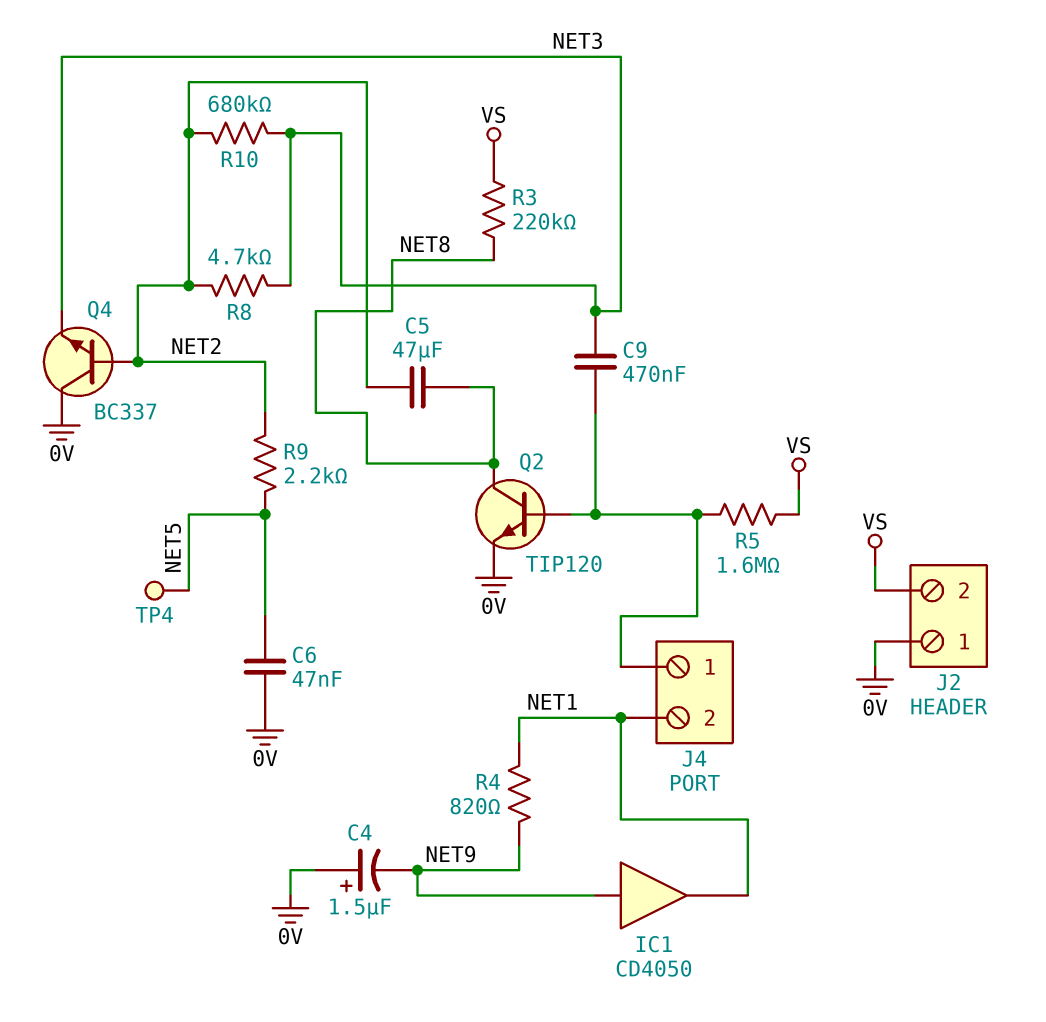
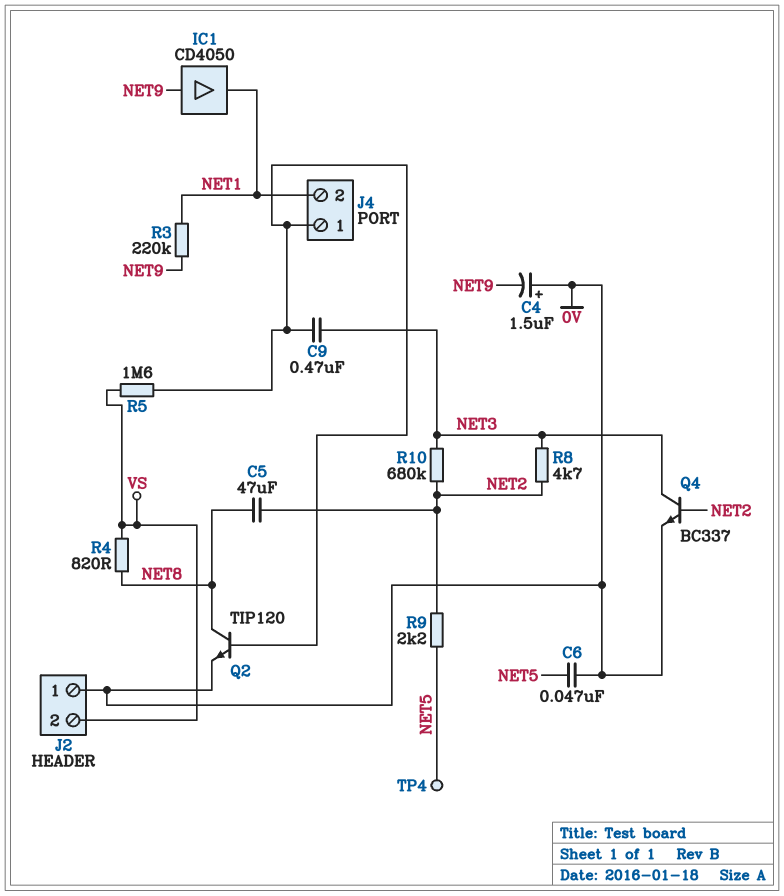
Q4: NPN BC337 (B NET2, C 0V, E NET3) -> NPN BC337 (B NET2, C NET3, E 0V)
R3: 220k (NET8, VS) -> 220k (NET1, NET9)
R4: 820 (NET1, NET9) -> 820 (NET8, VS)

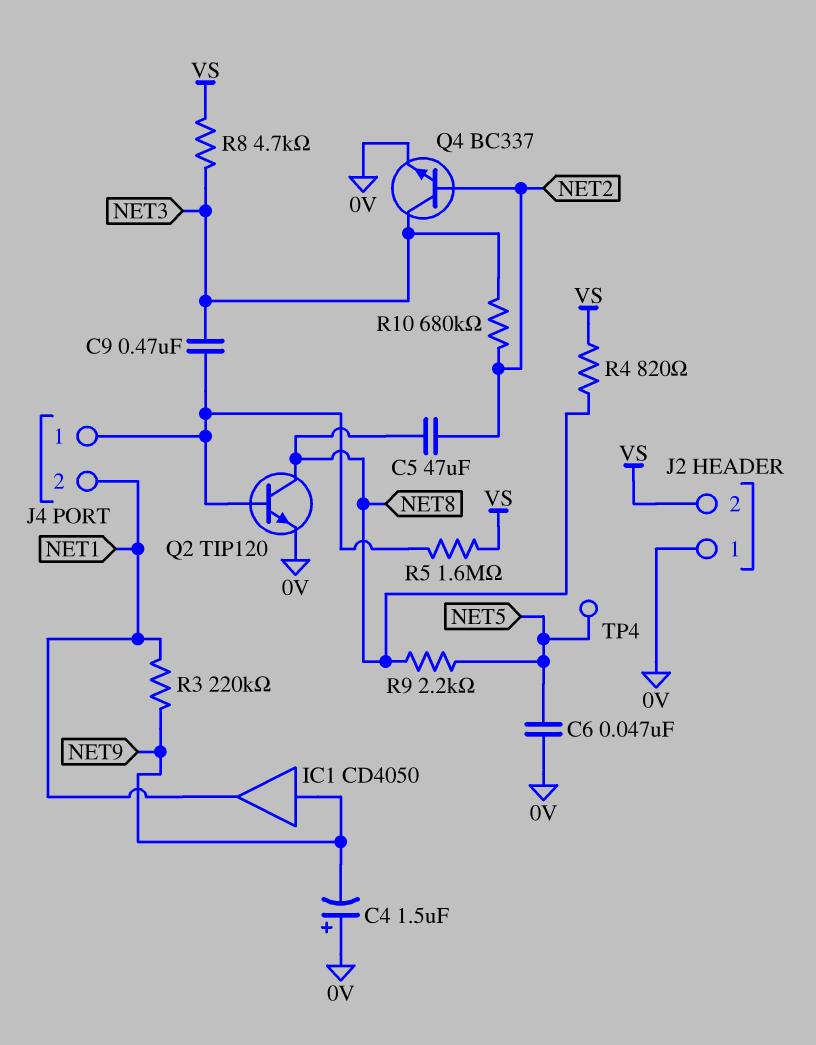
R8: 4.7k (NET2, NET3) -> 4.7k (NET3, VS)
R9: 2.2k (NET2, NET5) -> 2.2k (NET5, NET8)

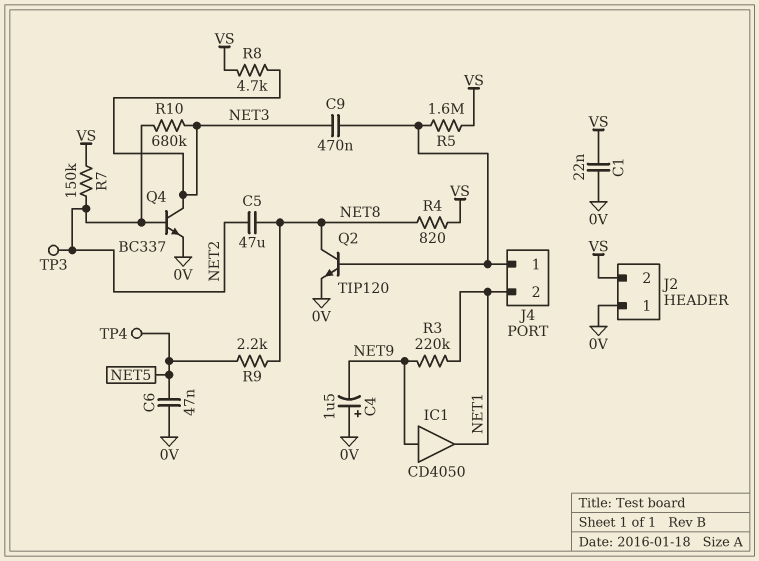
C1: none -> 22nF (0V, VS)
R7: none -> 150k (NET2, VS)
TP3: none -> test point (NET2)

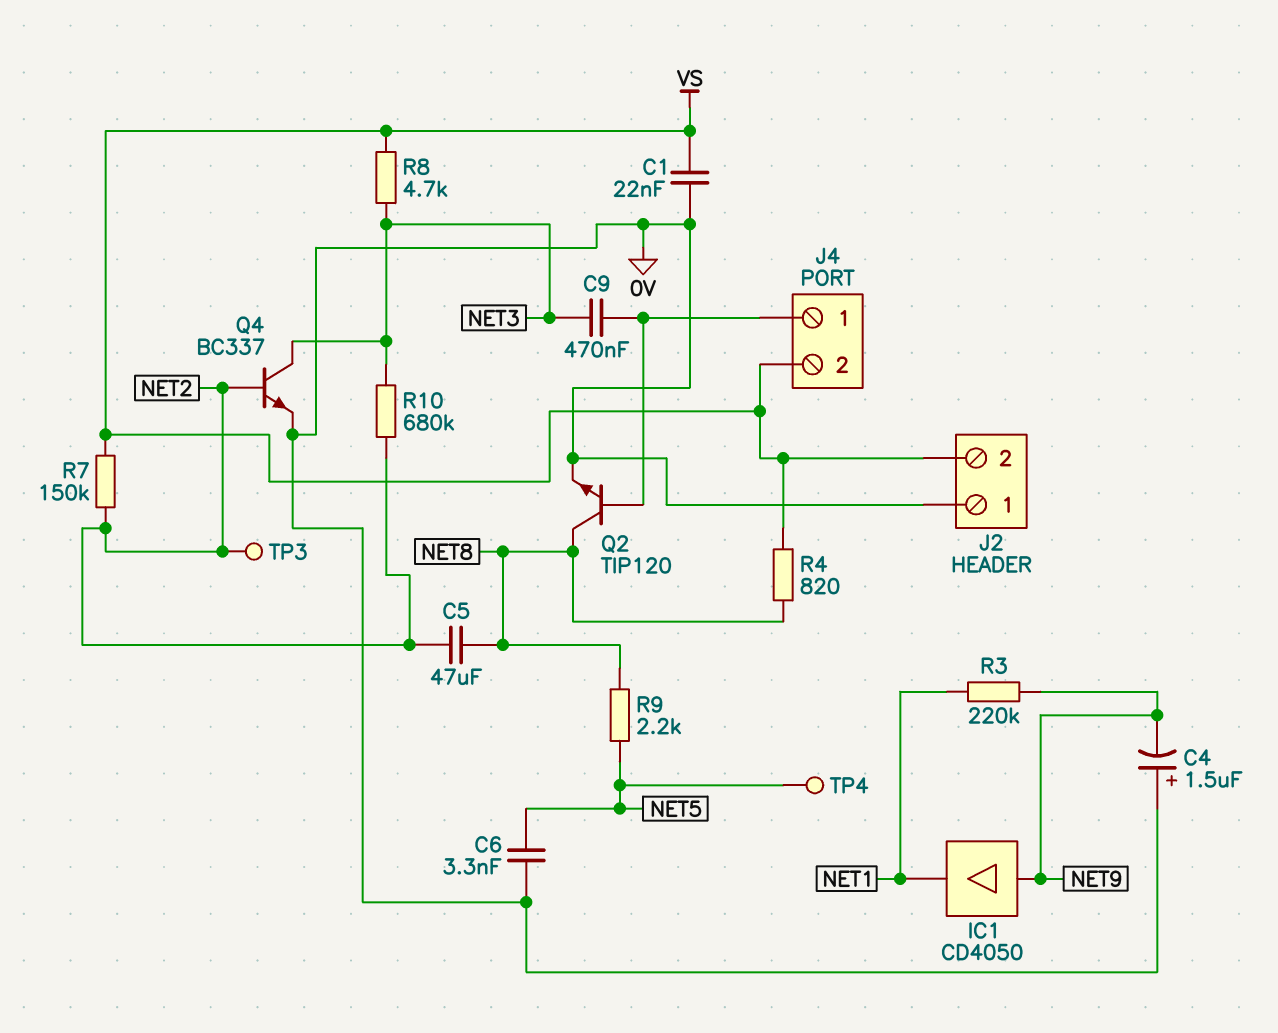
C6: 47nF (0V, NET5) -> 3.3nF (0V, NET5)
J4 pin 2: NET1 -> VS
R5: 1.6M (J4/1, VS) -> none

